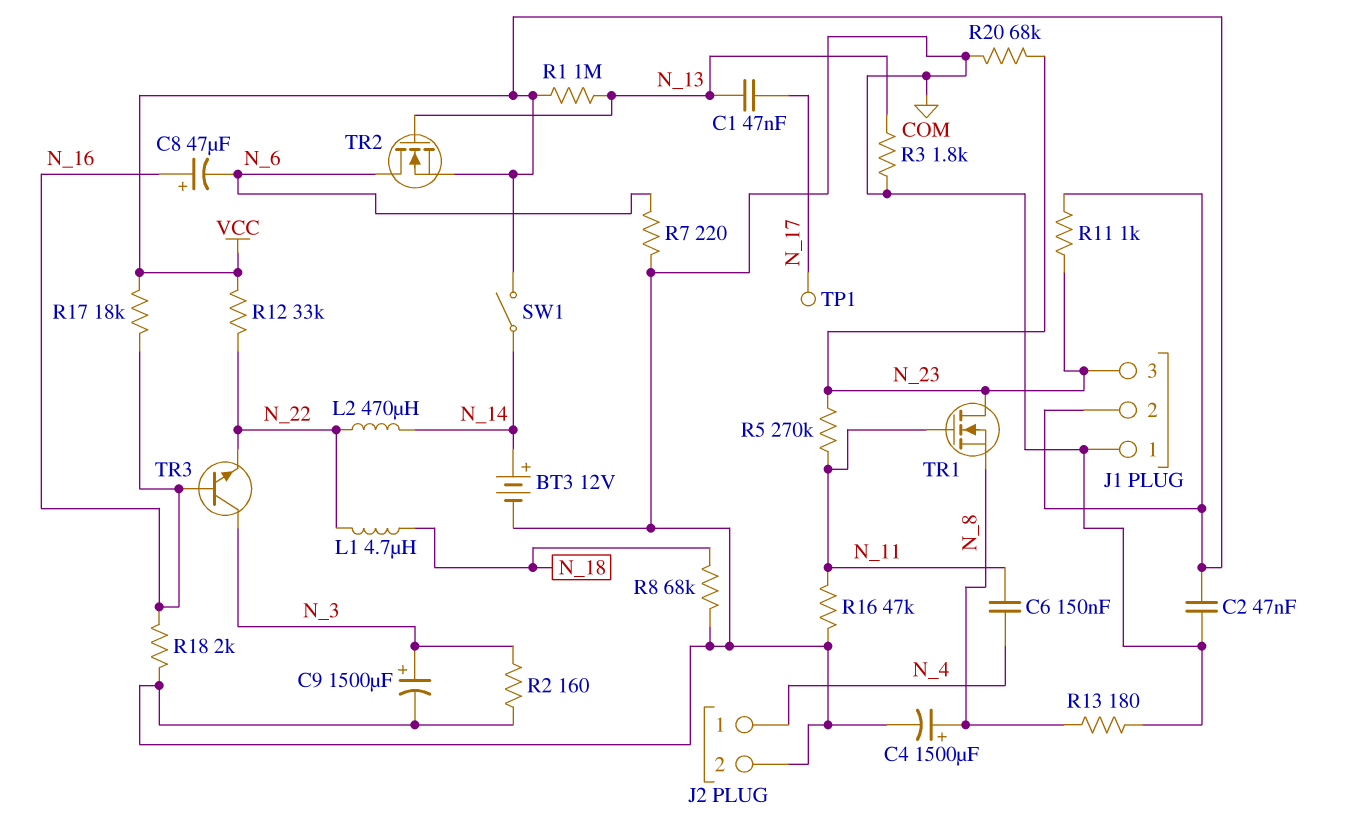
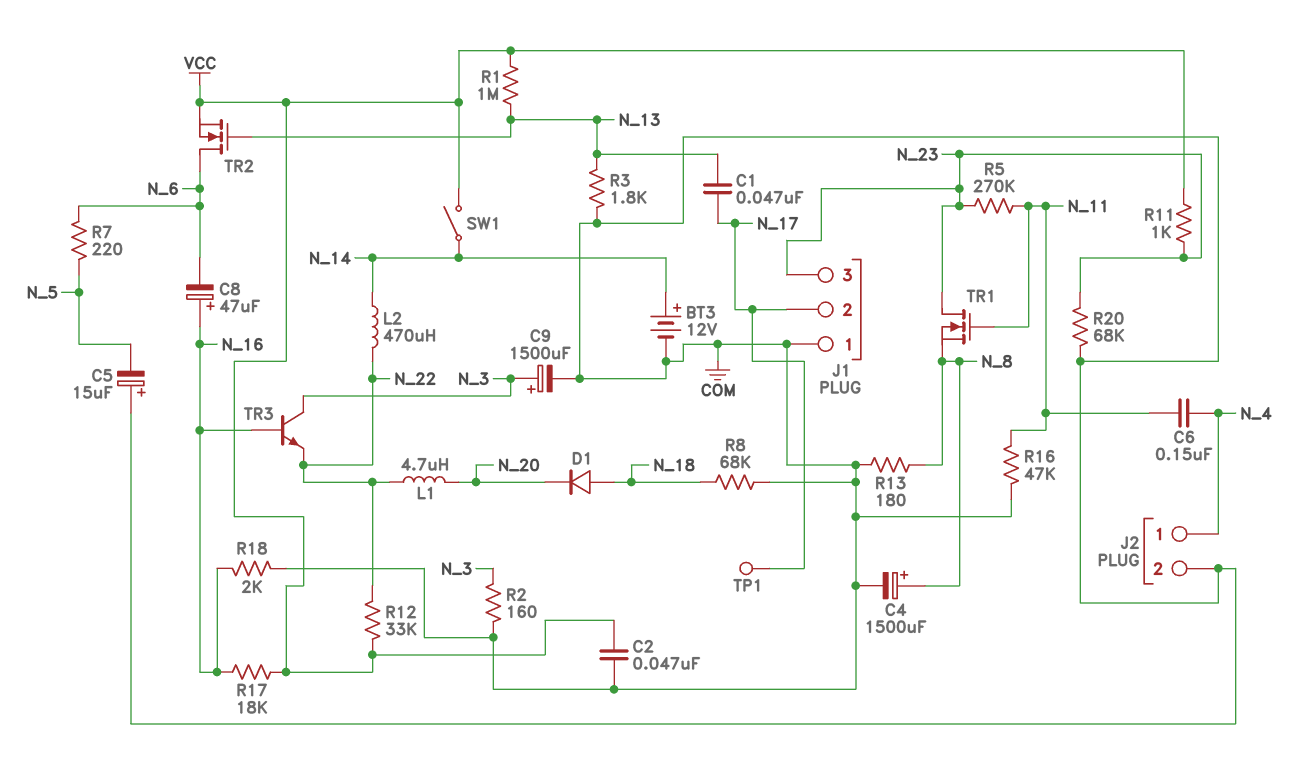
C5: none -> 15uF (plus COM, minus N_5)
D1: none -> diode (A N_18, K N_20)
J1 pin 2: VCC -> N_17
L1: 4.7uH (N_18, N_22) -> 4.7uH (N_20, N_22)
R7: 220 (COM, N_6) -> 220 (N_5, N_6)

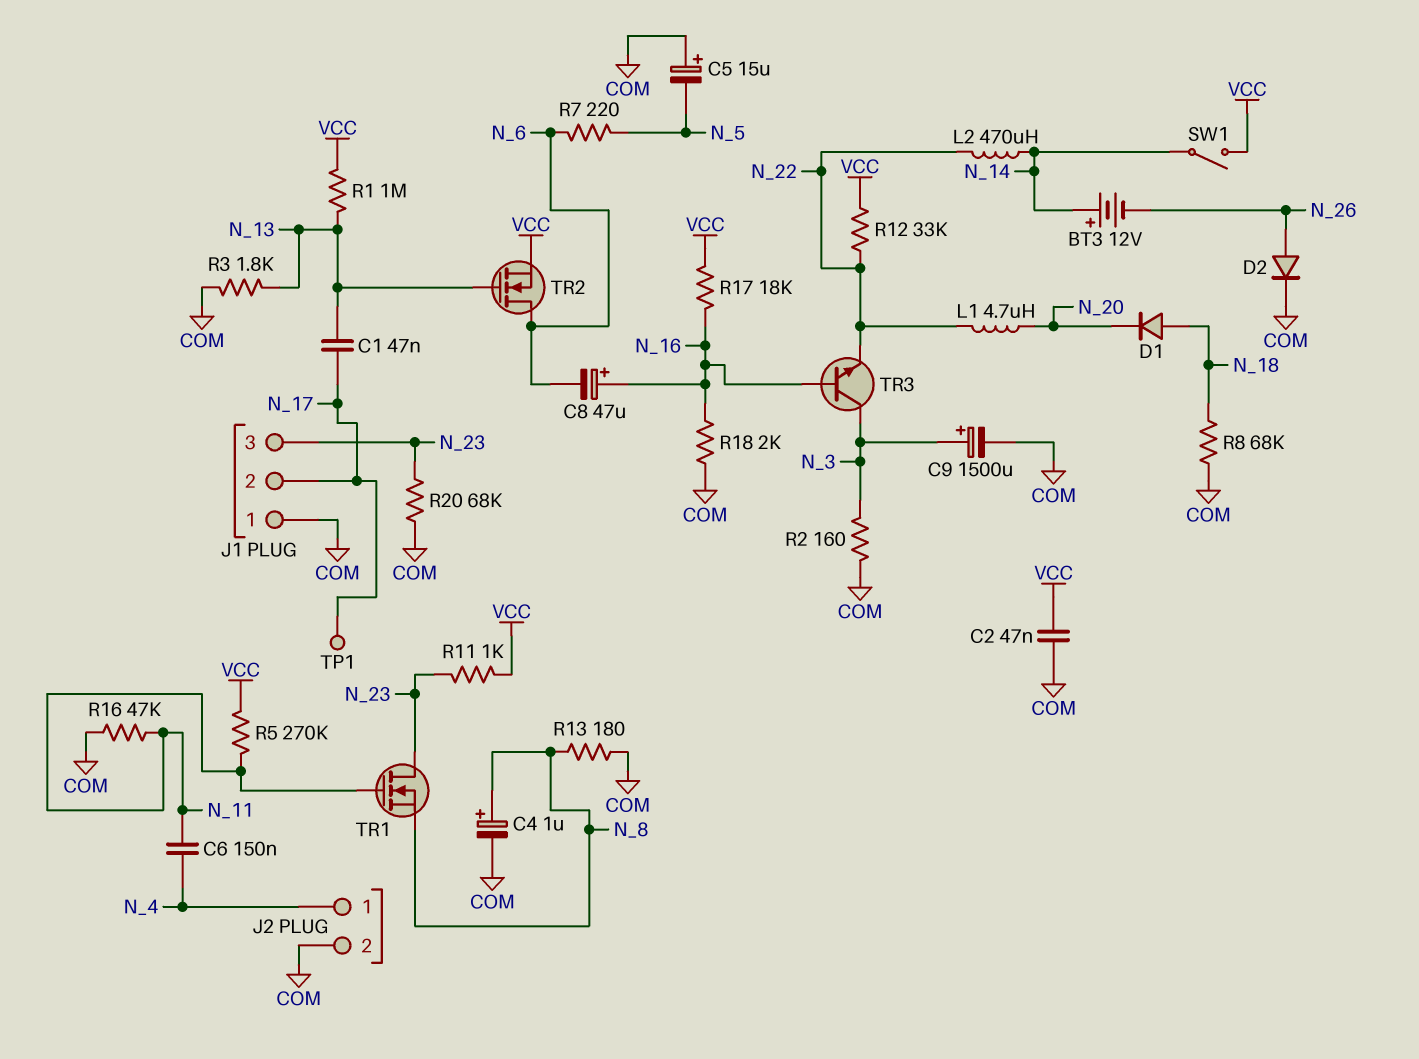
BT3: 12V (plus N_14, minus COM) -> 12V (plus N_14, minus N_26)
C4: 1500uF (plus N_8, minus COM) -> 1uF (plus N_8, minus COM)
D2: none -> diode (A N_26, K COM)
R5: 270k (N_11, N_23) -> 270k (N_11, VCC)

